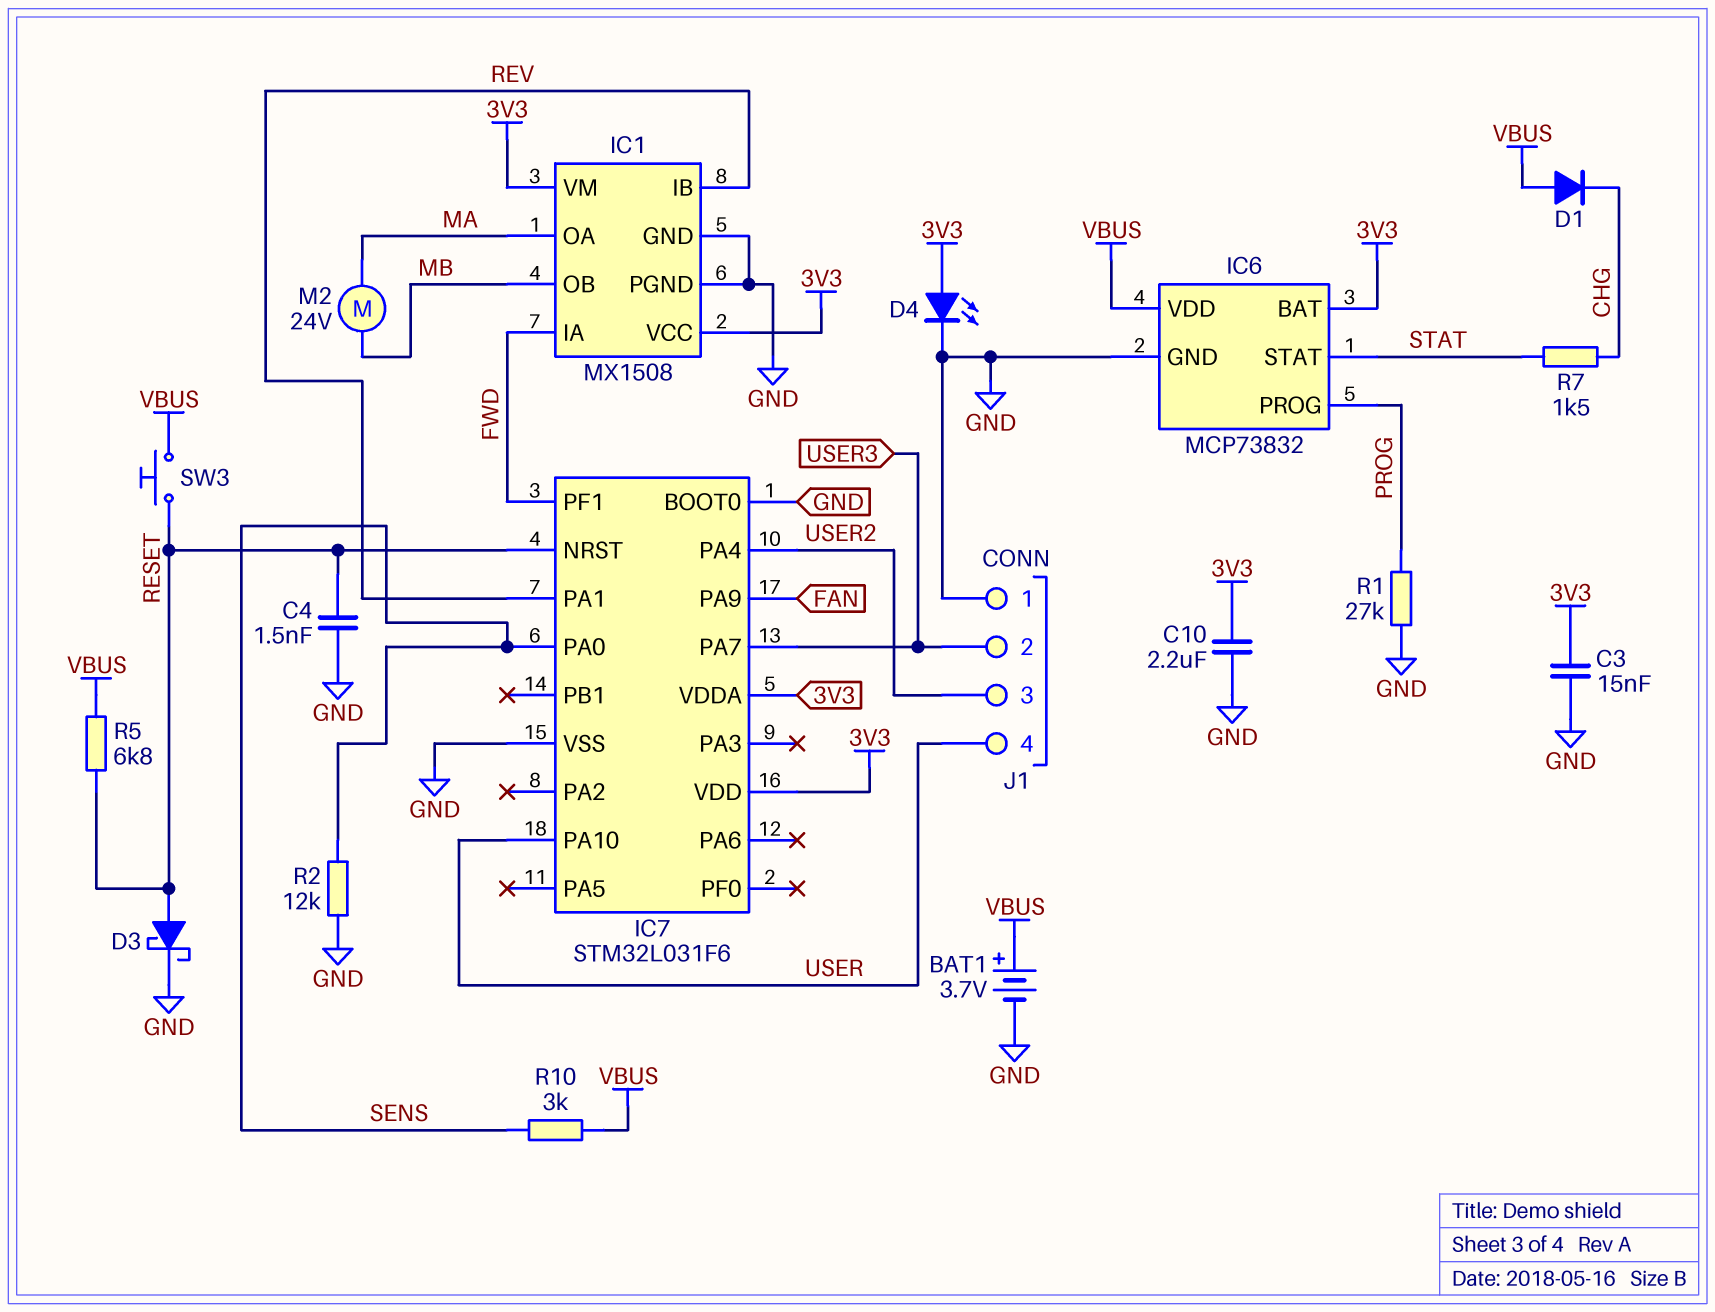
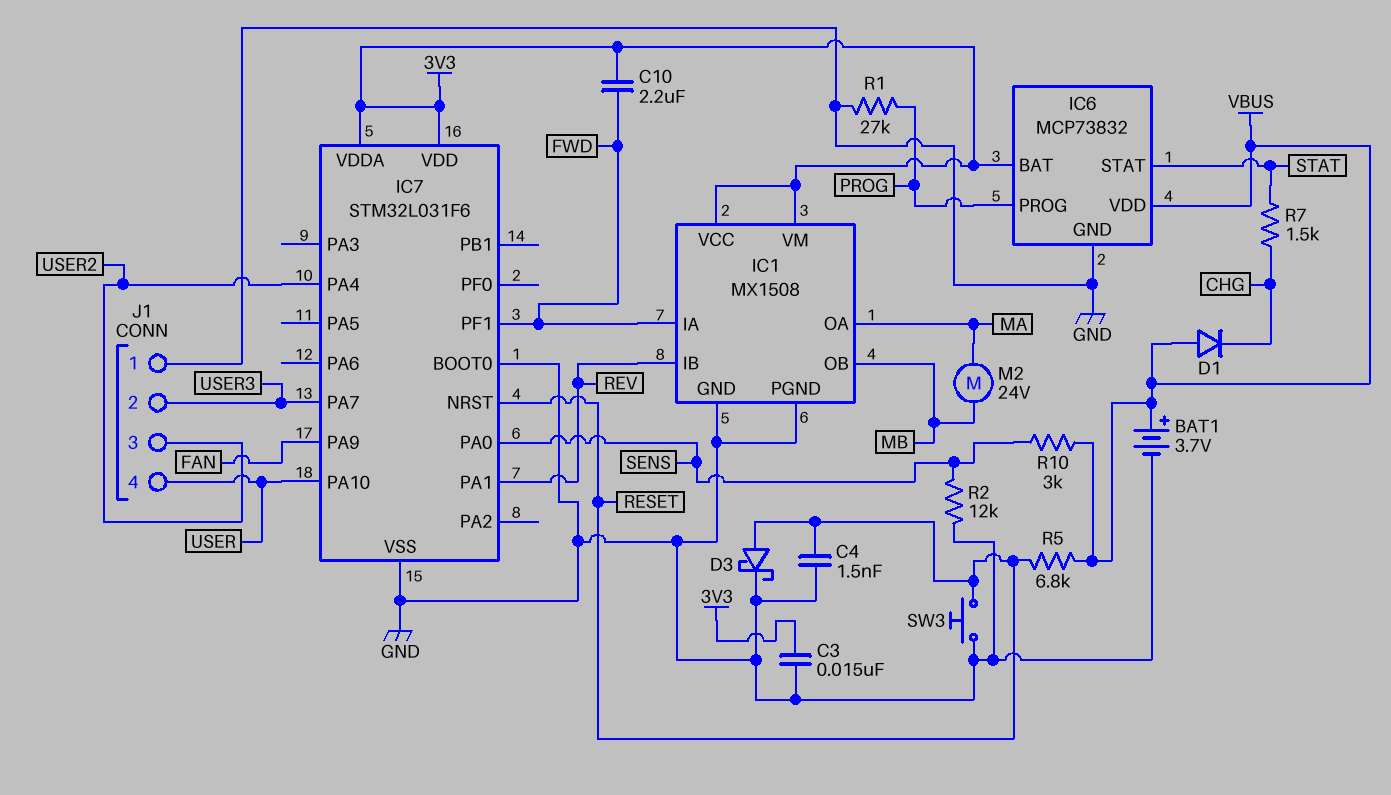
C10: 2.2uF (3V3, GND) -> 2.2uF (3V3, FWD)
D4: LED (A 3V3, K GND) -> none
SW3: button (RESET, VBUS) -> button (GND, RESET)

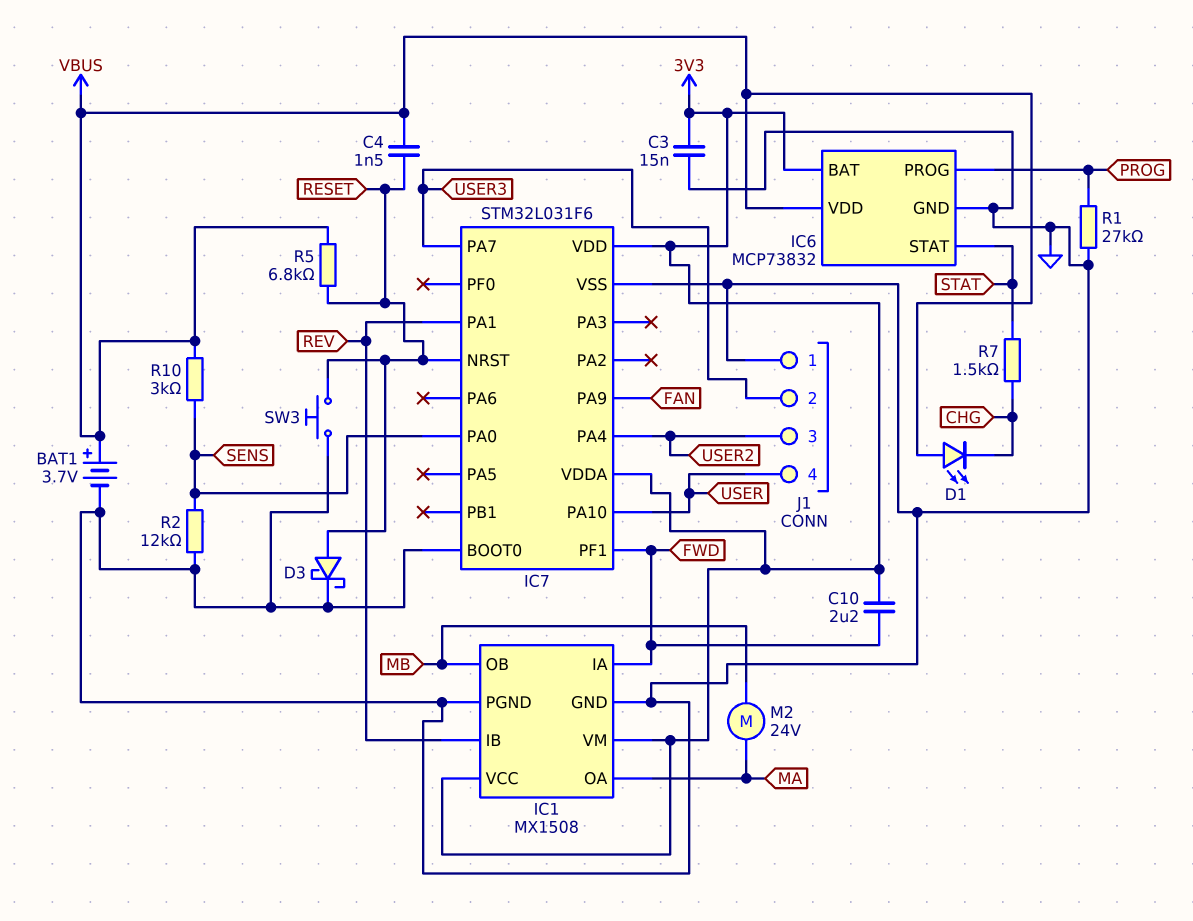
C4: 1.5nF (GND, RESET) -> 1.5nF (RESET, VBUS)
D1: diode (A VBUS, K CHG) -> LED (A VBUS, K CHG)

